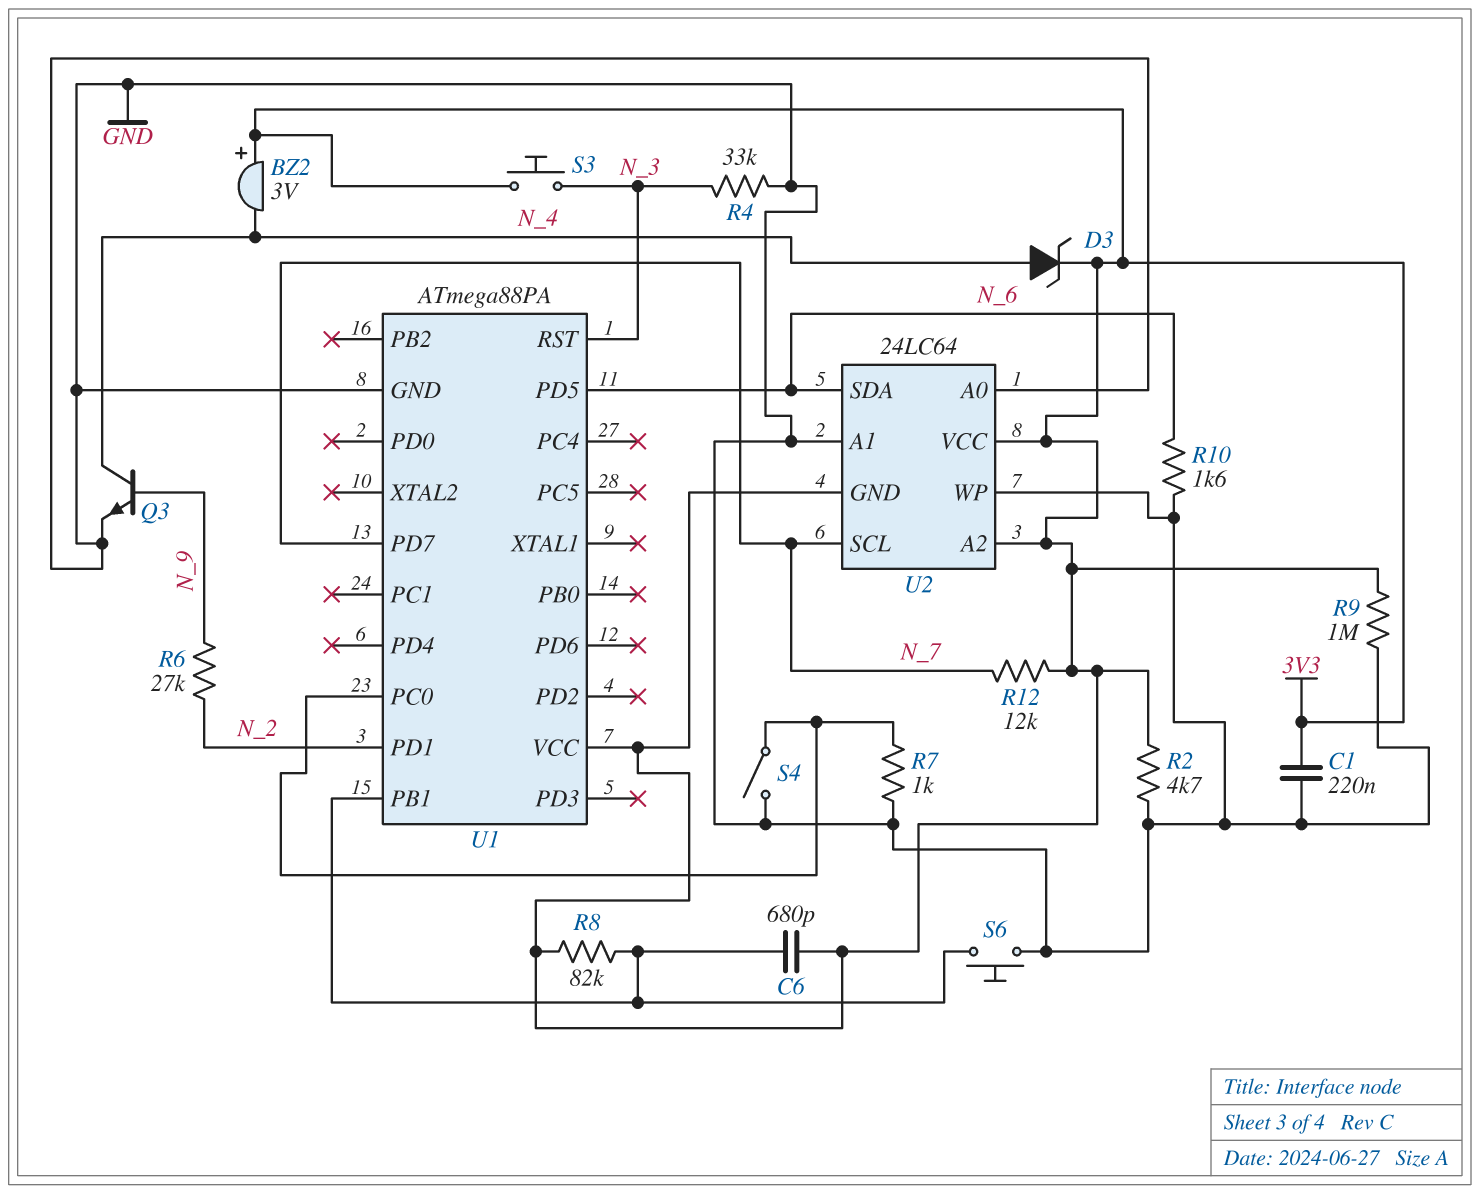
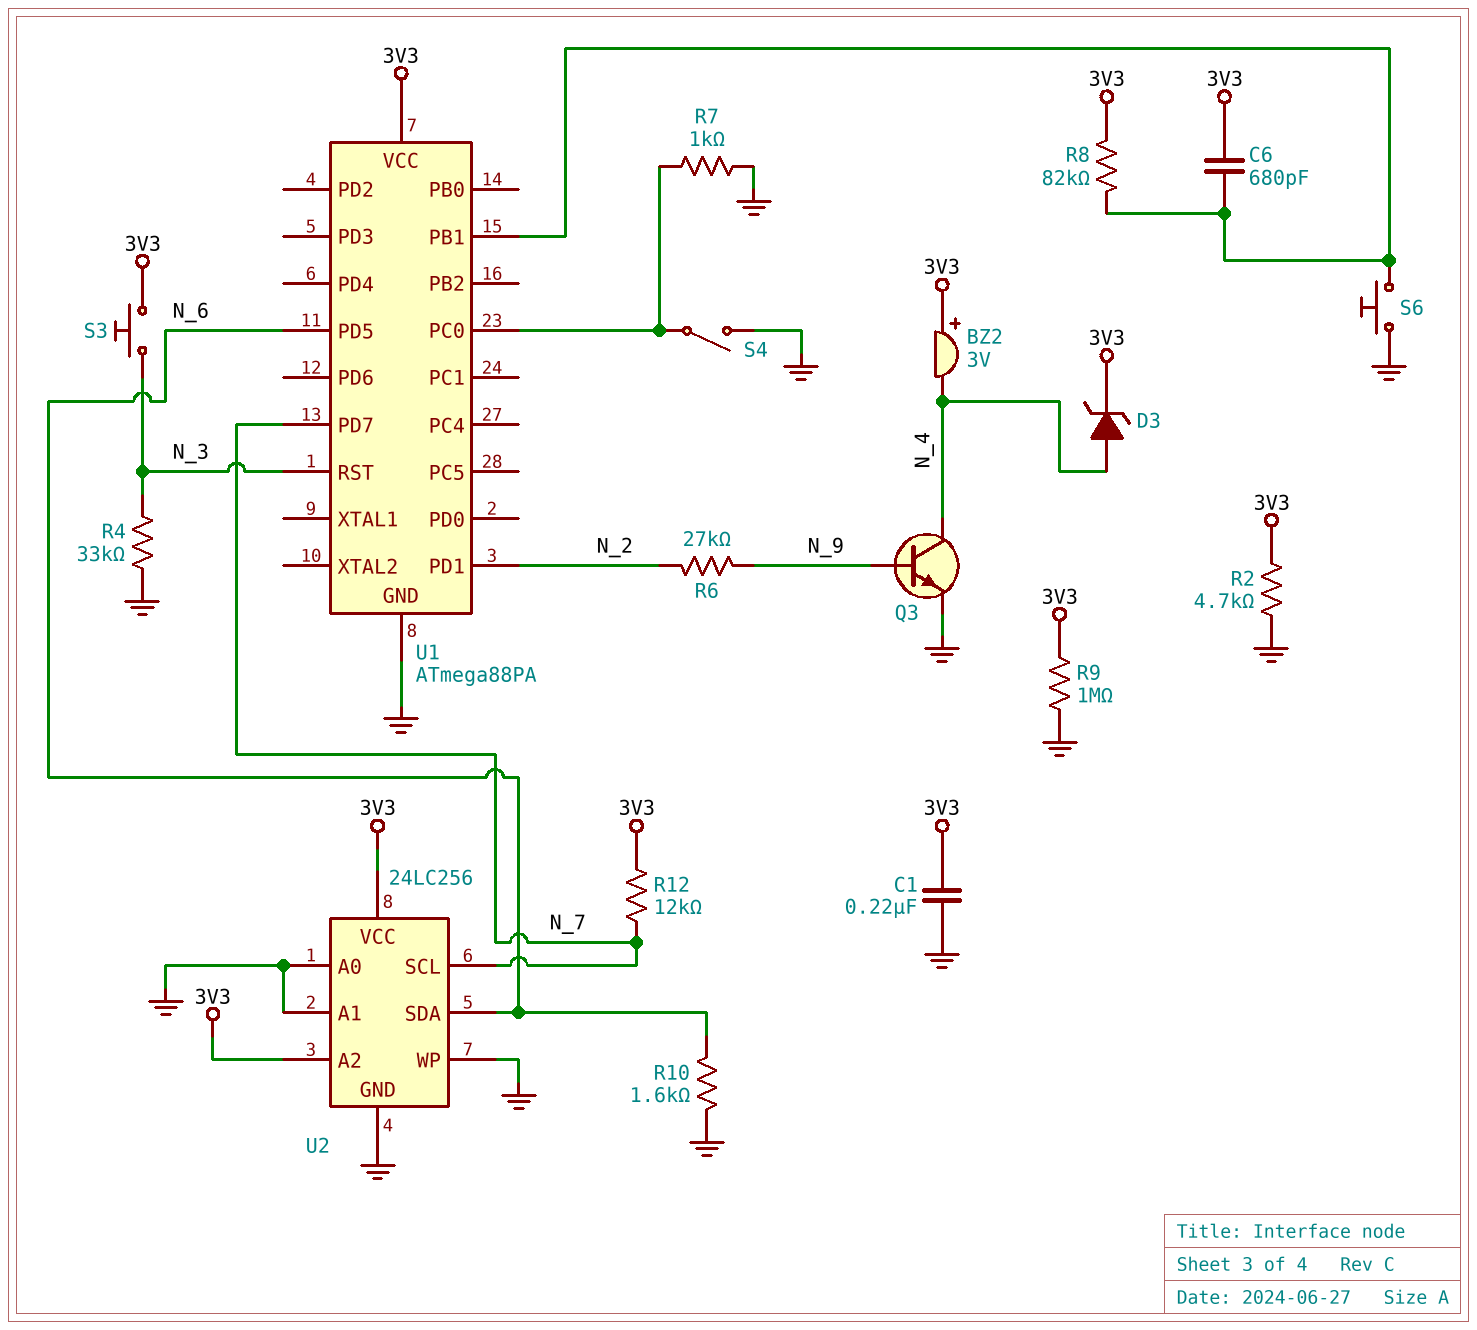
U2: 24LC64 -> 24LC256
U2 pin GND: 3V3 -> GND

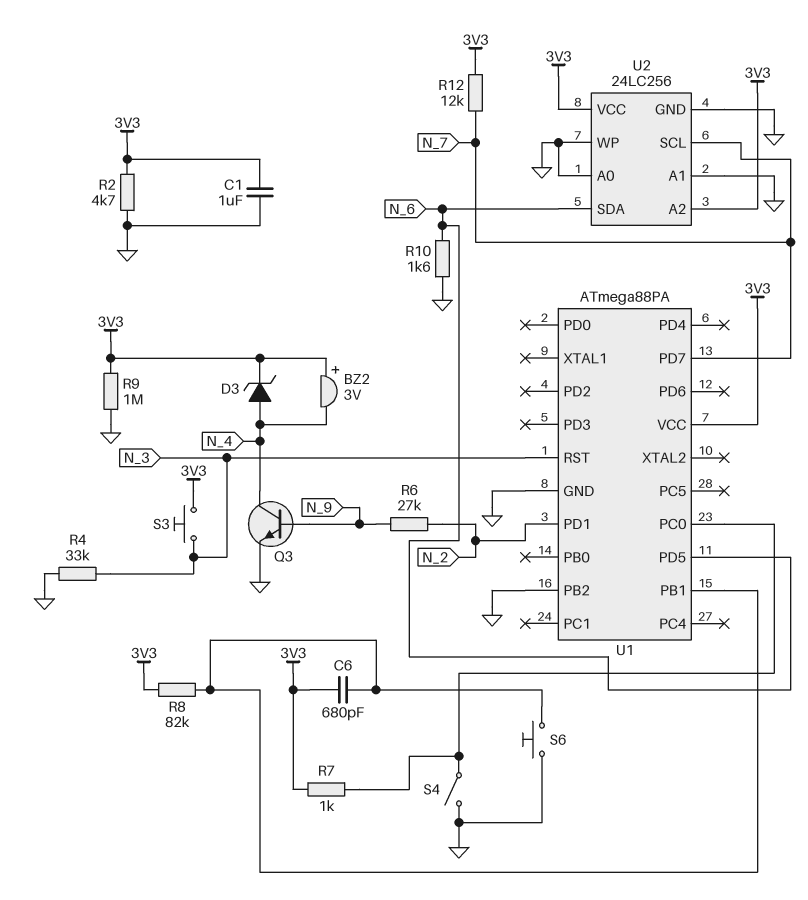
C1: 220nF (3V3, GND) -> 1uF (3V3, GND)
R7: 1k (GND, U1/PC0) -> 1k (3V3, U1/PC0)
U1 pin PB2: none -> GND

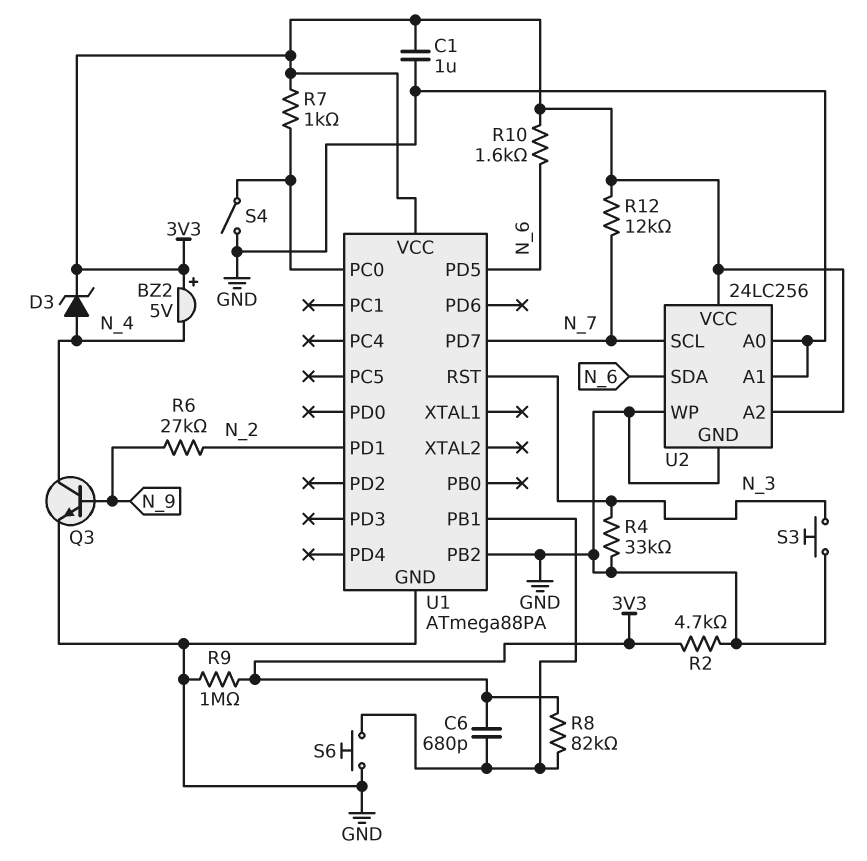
BZ2: buzzer 3V (plus 3V3, minus N_4) -> buzzer 5V (plus 3V3, minus N_4)
R10: 1.6k (GND, N_6) -> 1.6k (3V3, N_6)
S3: button (3V3, N_3) -> button (GND, N_3)

